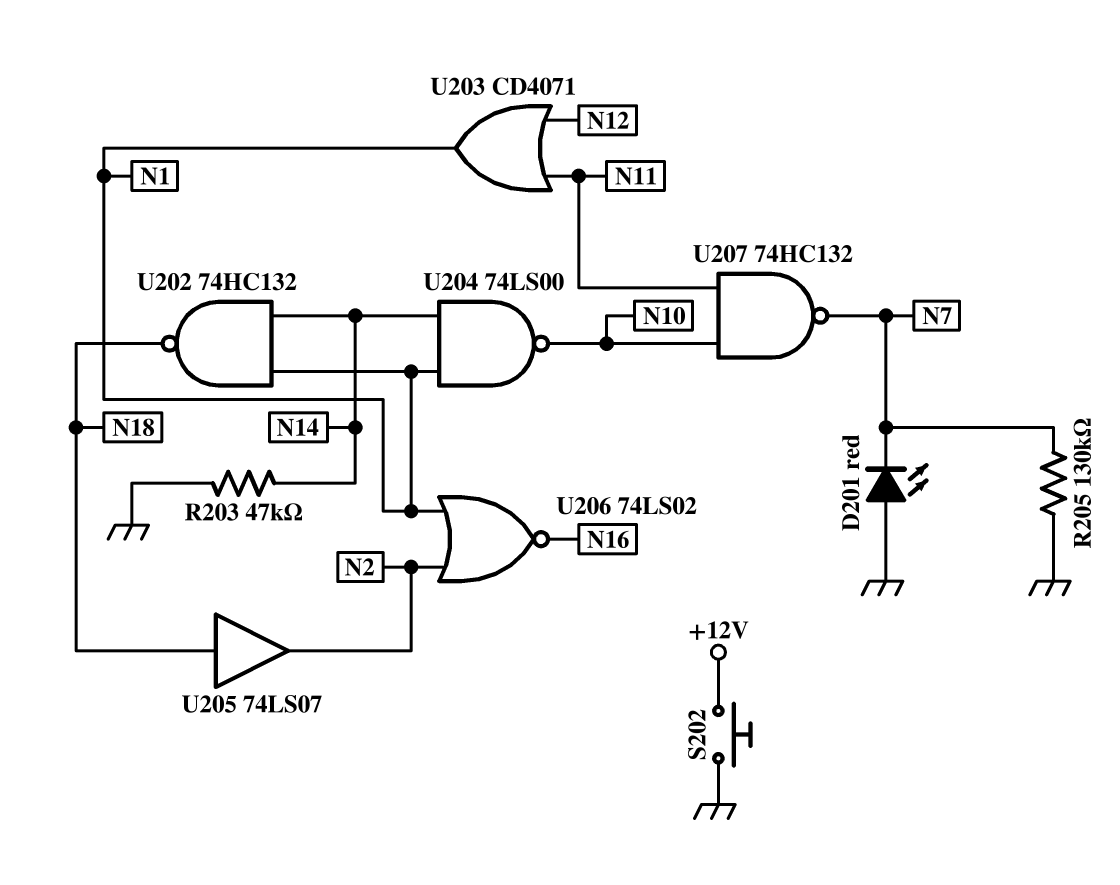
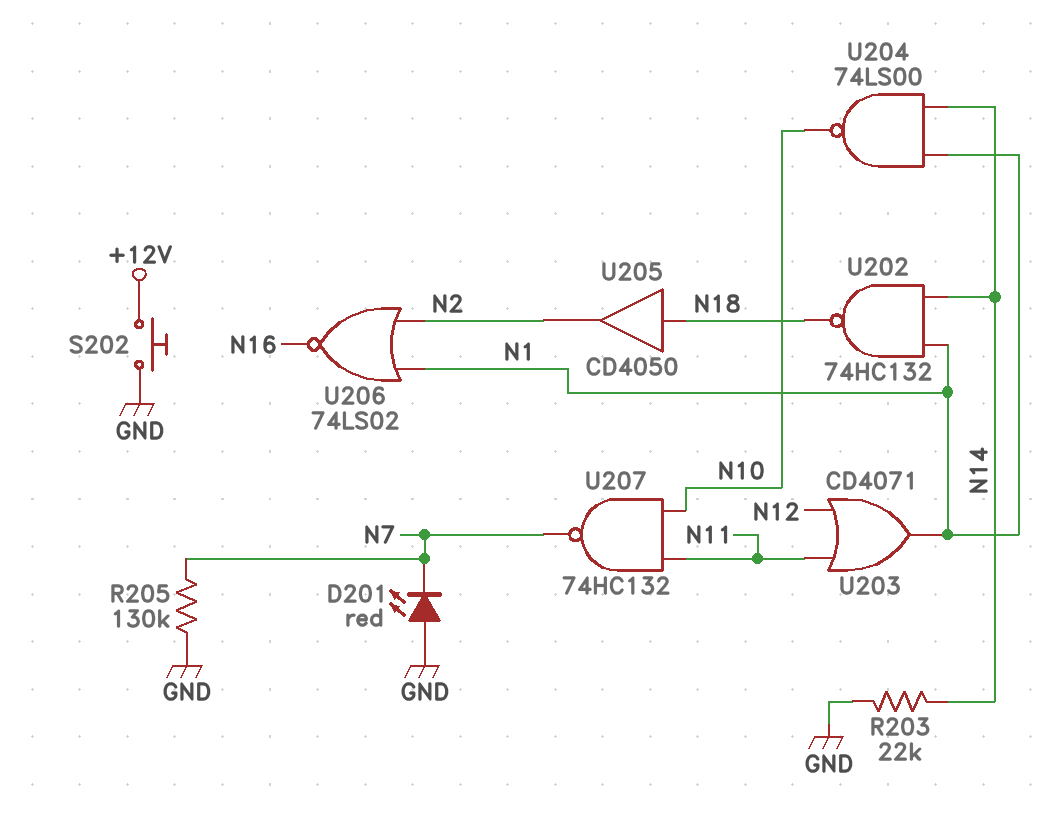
R203: 47k (GND, N14) -> 22k (GND, N14)
U205: buffer 74LS07 (in N18, out N2) -> buffer CD4050 (in N18, out N2)

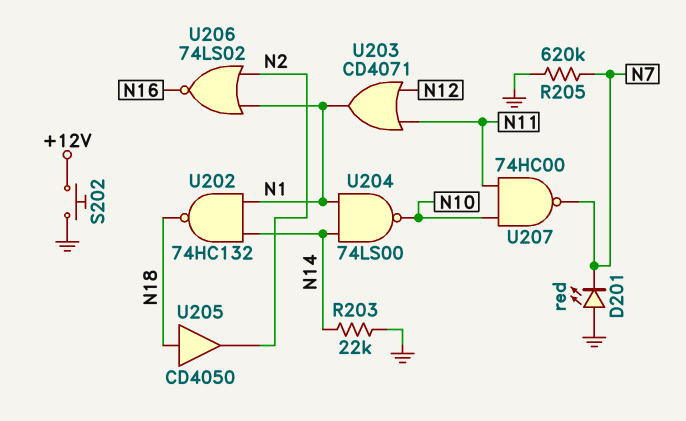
R205: 130k (GND, N7) -> 620k (GND, N7)
U207: NAND 74HC132 (in N10, in N11, out N7) -> NAND 74HC00 (in N10, in N11, out N7)

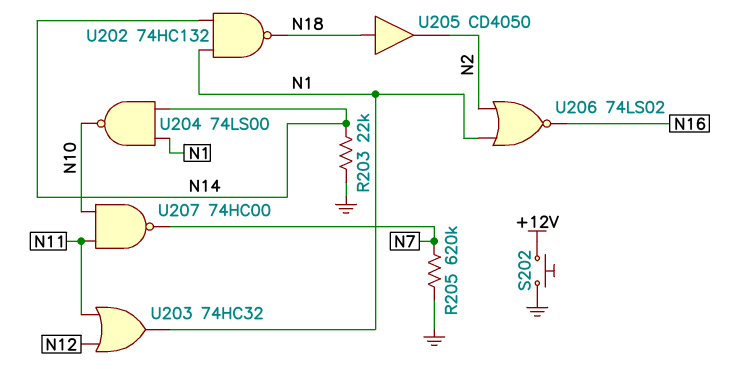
D201: LED red (A GND, K N7) -> none
U203: OR CD4071 (in N11, in N12, out N1) -> OR 74HC32 (in N11, in N12, out N1)

